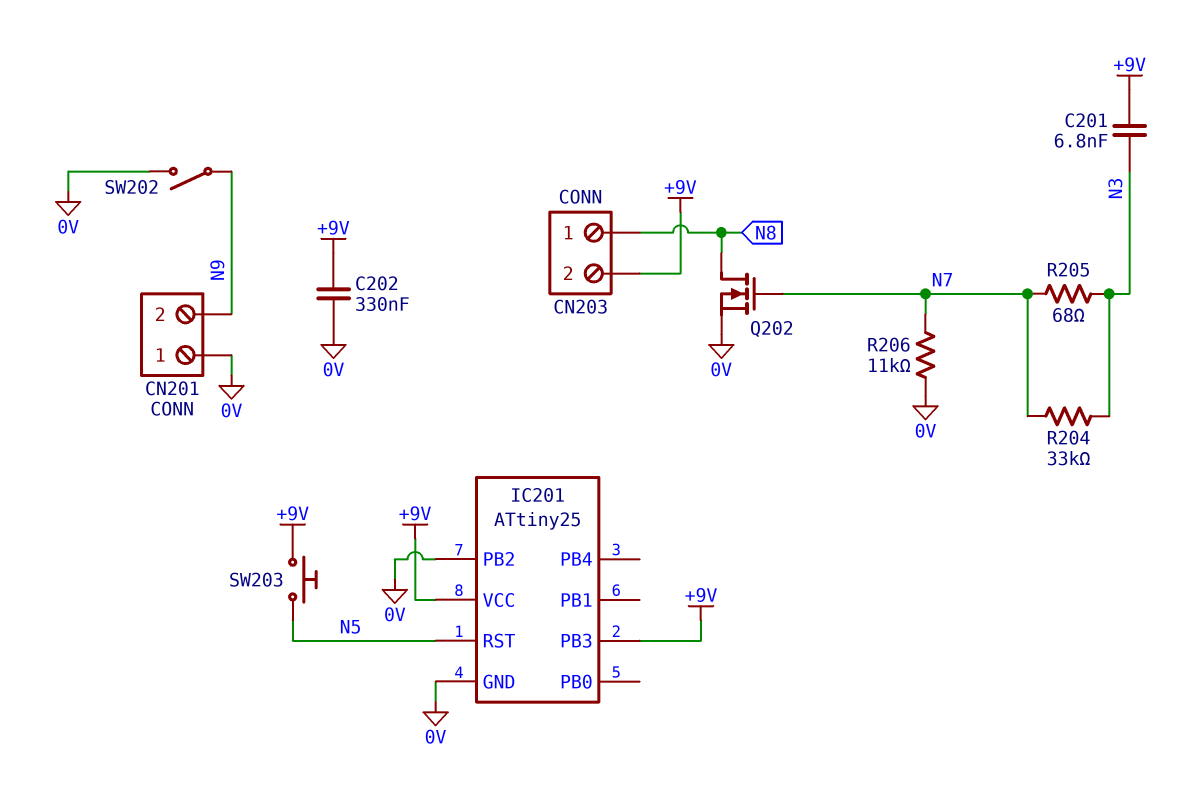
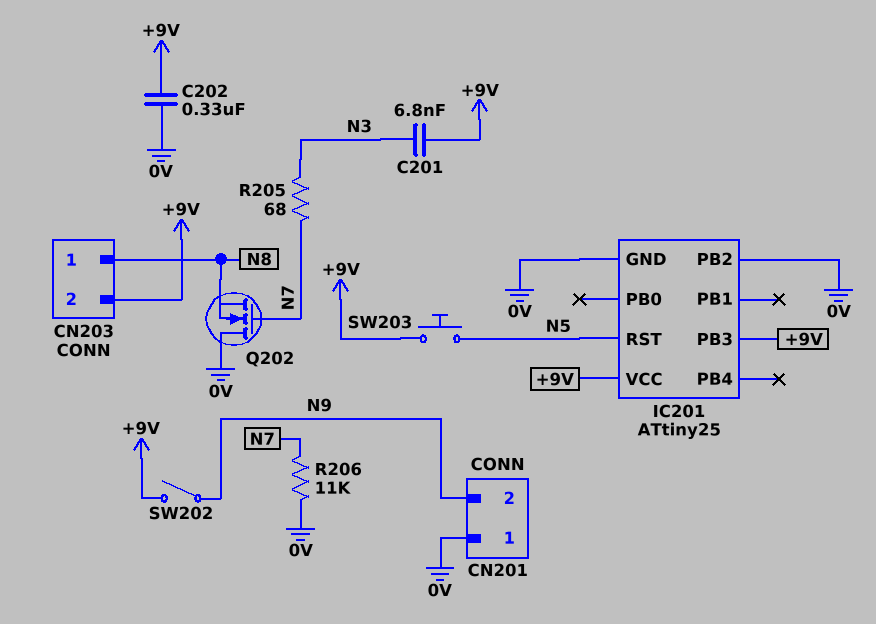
Q202: NMOS (G N7, D N8, S 0V) -> NMOS (G N7, D 0V, S N8)
R204: 33k (N3, N7) -> none
SW202: switch (0V, N9) -> switch (+9V, N9)

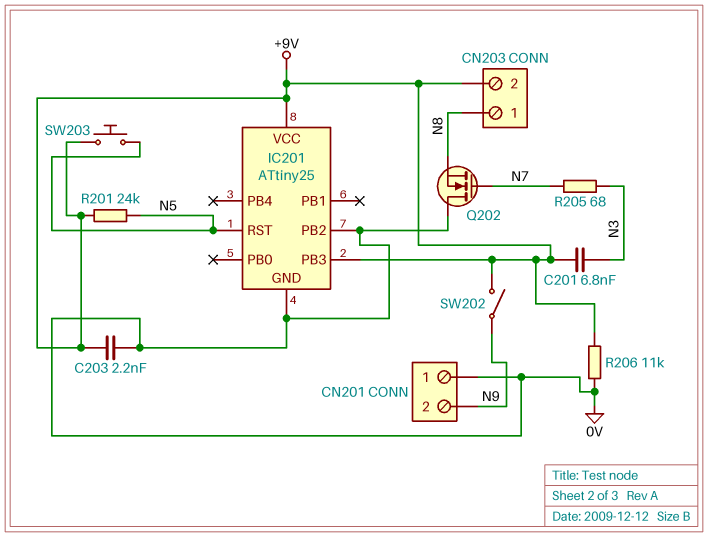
C202: 330nF (+9V, 0V) -> none
C203: none -> 2.2nF (+9V, 0V)
R201: none -> 24k (+9V, N5)
R206: 11k (0V, N7) -> 11k (+9V, 0V)

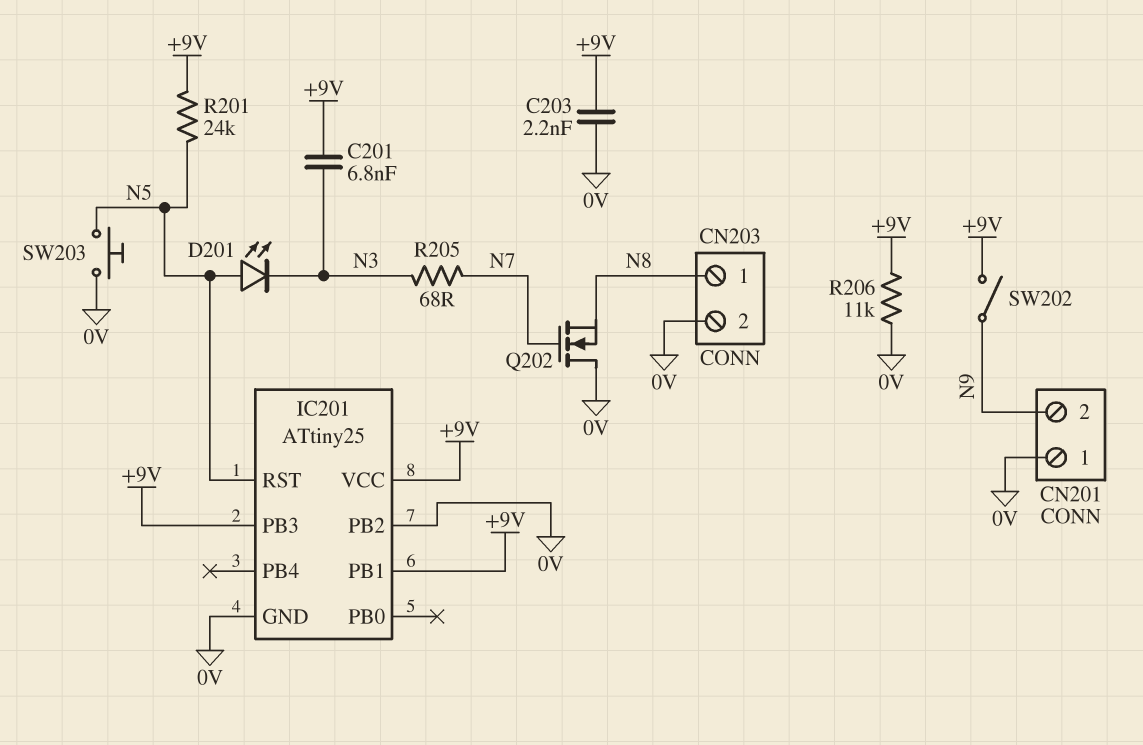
CN203 pin 2: +9V -> 0V
D201: none -> LED (A N5, K N3)
IC201 pin PB1: none -> +9V
SW203: button (+9V, N5) -> button (0V, N5)

